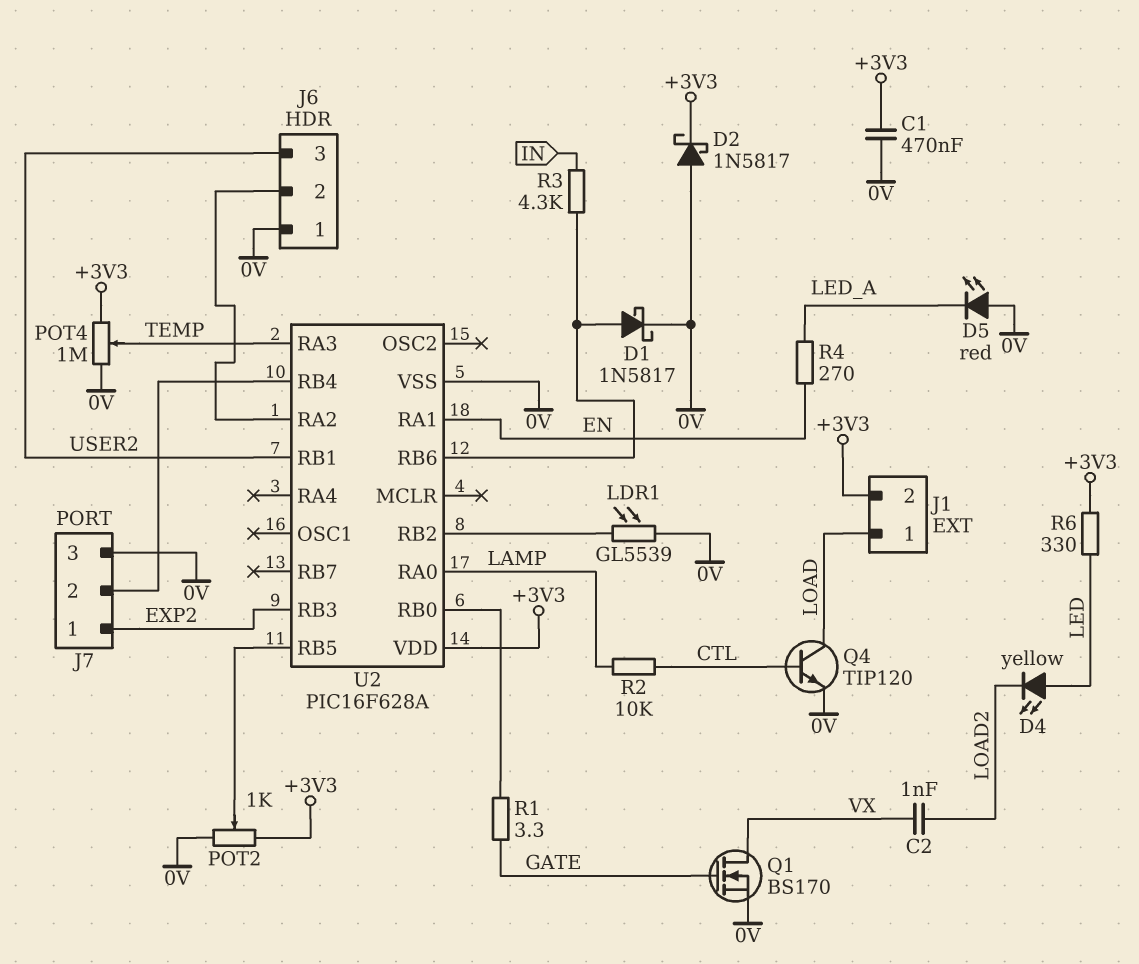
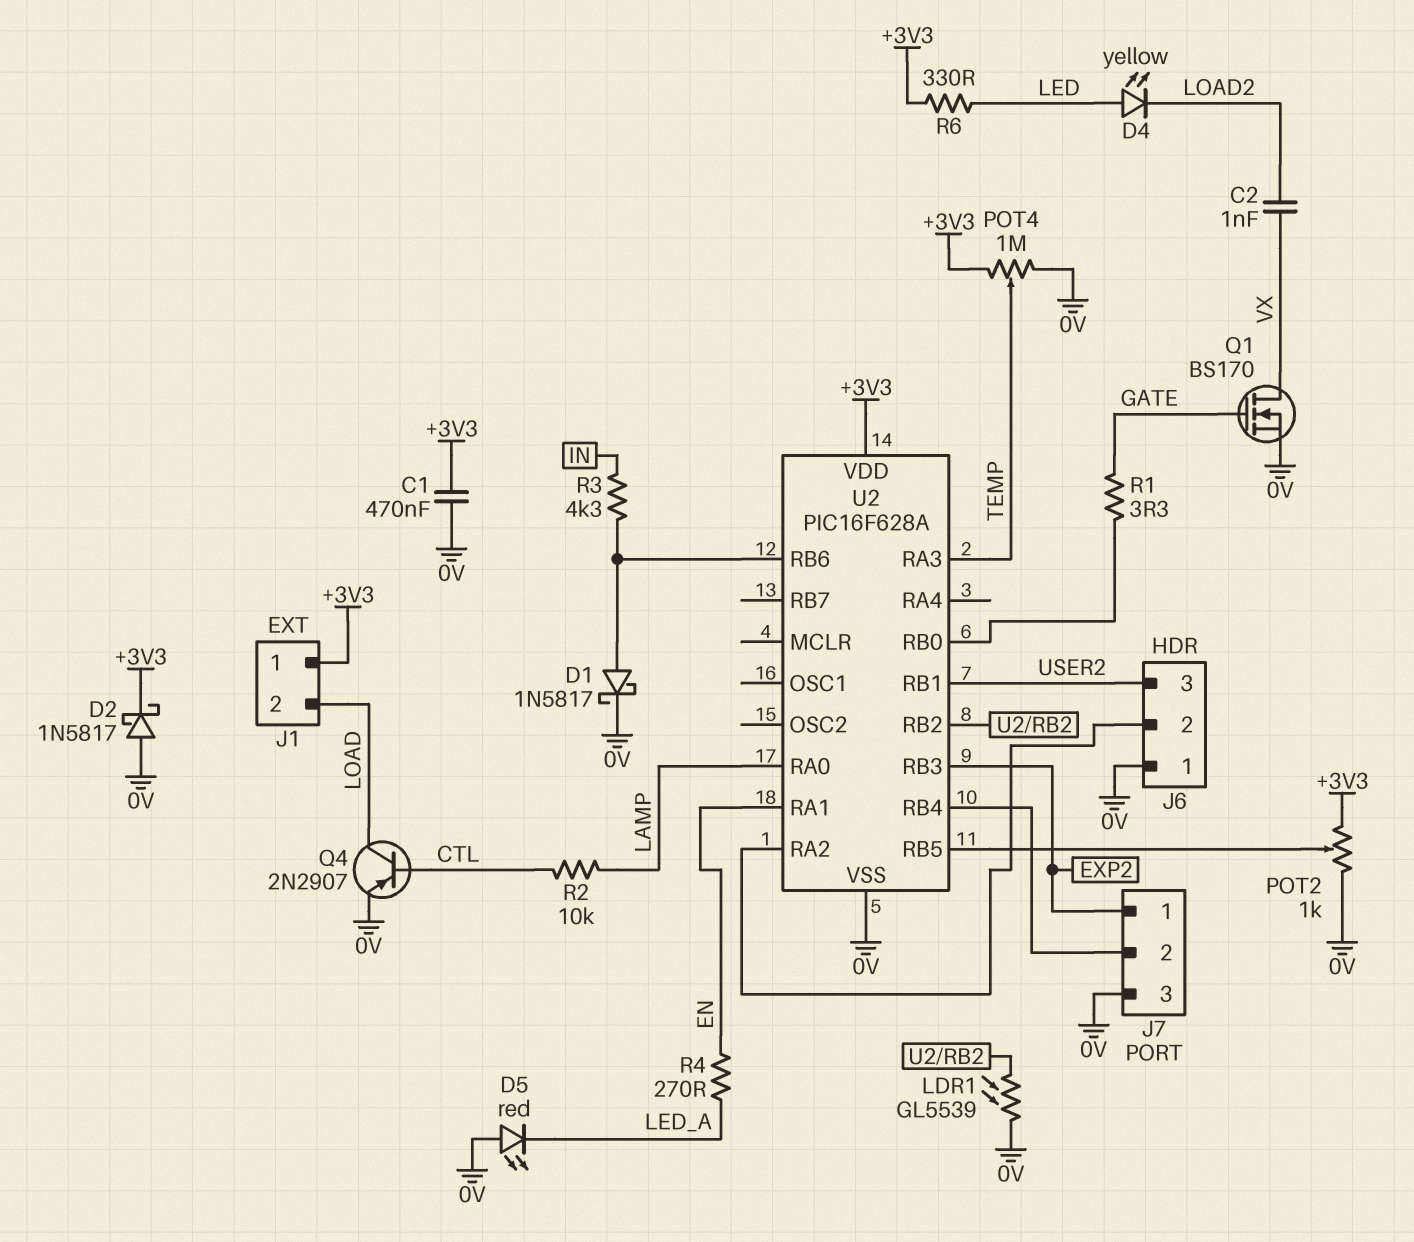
J1 pin 1: LOAD -> +3V3
J1 pin 2: +3V3 -> LOAD
Q4: NPN TIP120 (B CTL, C LOAD, E 0V) -> PNP 2N2907 (B CTL, C LOAD, E 0V)

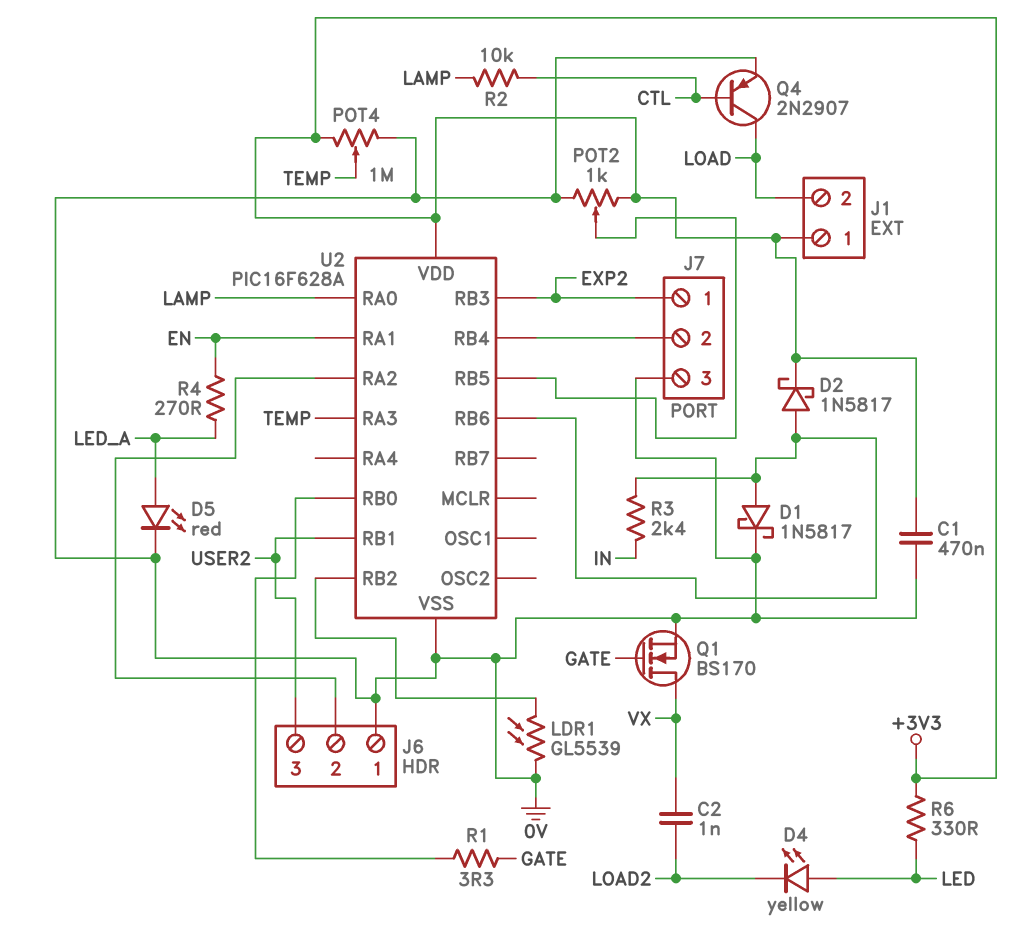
D2: schottky 1N5817 (A 0V, K +3V3) -> schottky 1N5817 (A U2/RB6, K +3V3)
D5: LED red (A 0V, K LED_A) -> LED red (A LED_A, K 0V)
R3: 4.3k (IN, U2/RB6) -> 2.4k (IN, U2/RB6)

